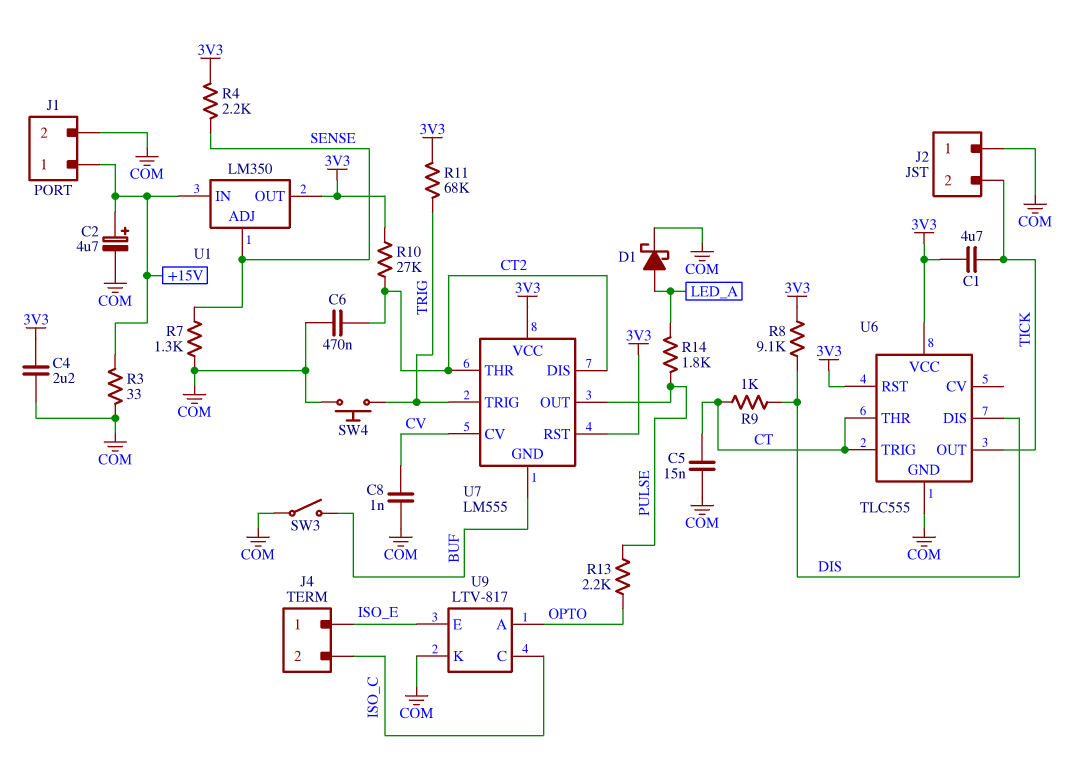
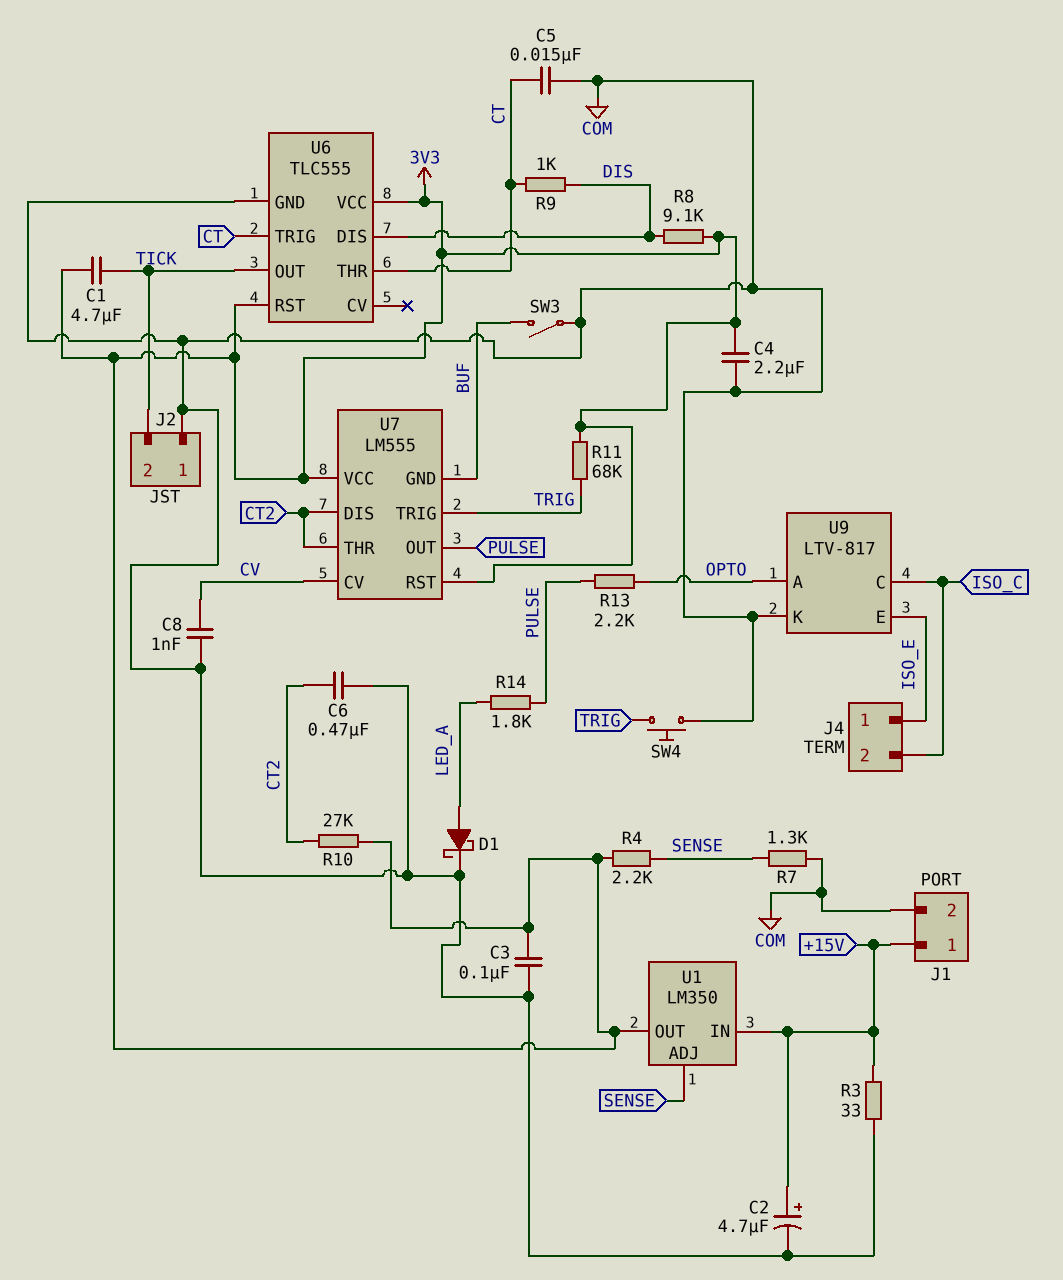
C3: none -> 100nF (3V3, COM)

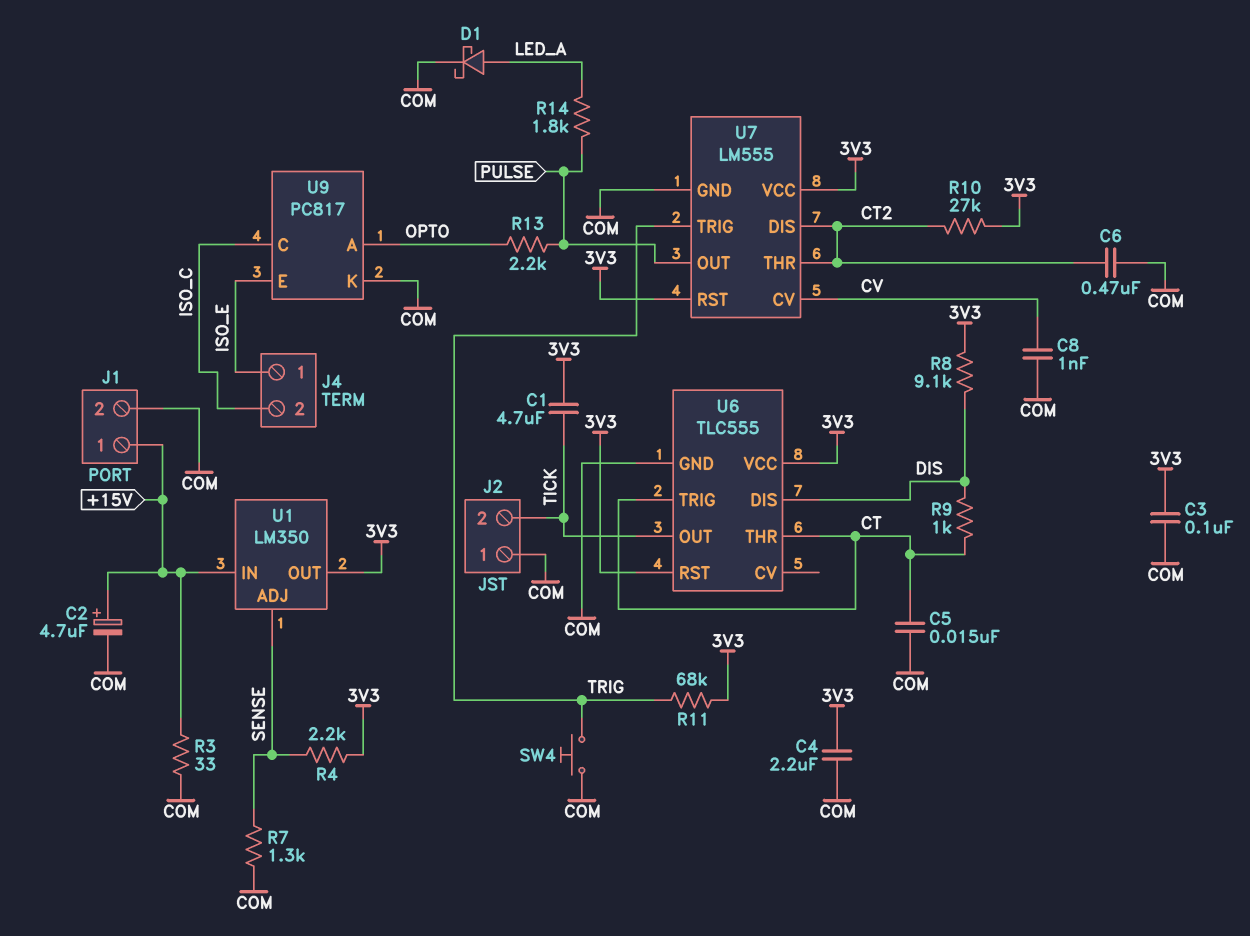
SW3: switch (BUF, COM) -> none
U7 pin GND: BUF -> COM
U9: LTV-817 -> PC817

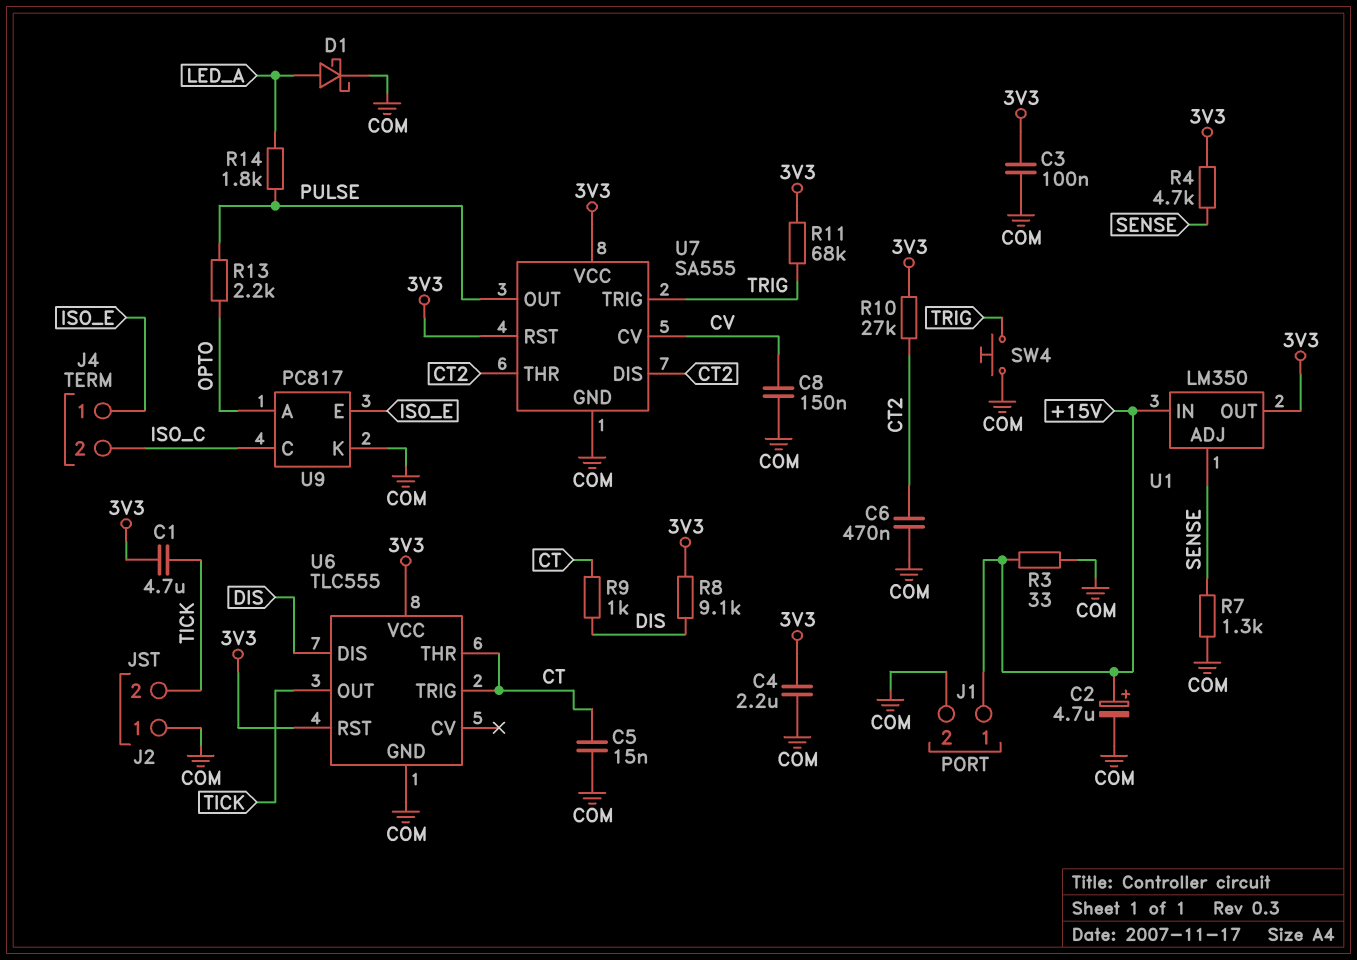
C8: 1nF (COM, CV) -> 150nF (COM, CV)
R4: 2.2k (3V3, SENSE) -> 4.7k (3V3, SENSE)
U7: LM555 -> SA555

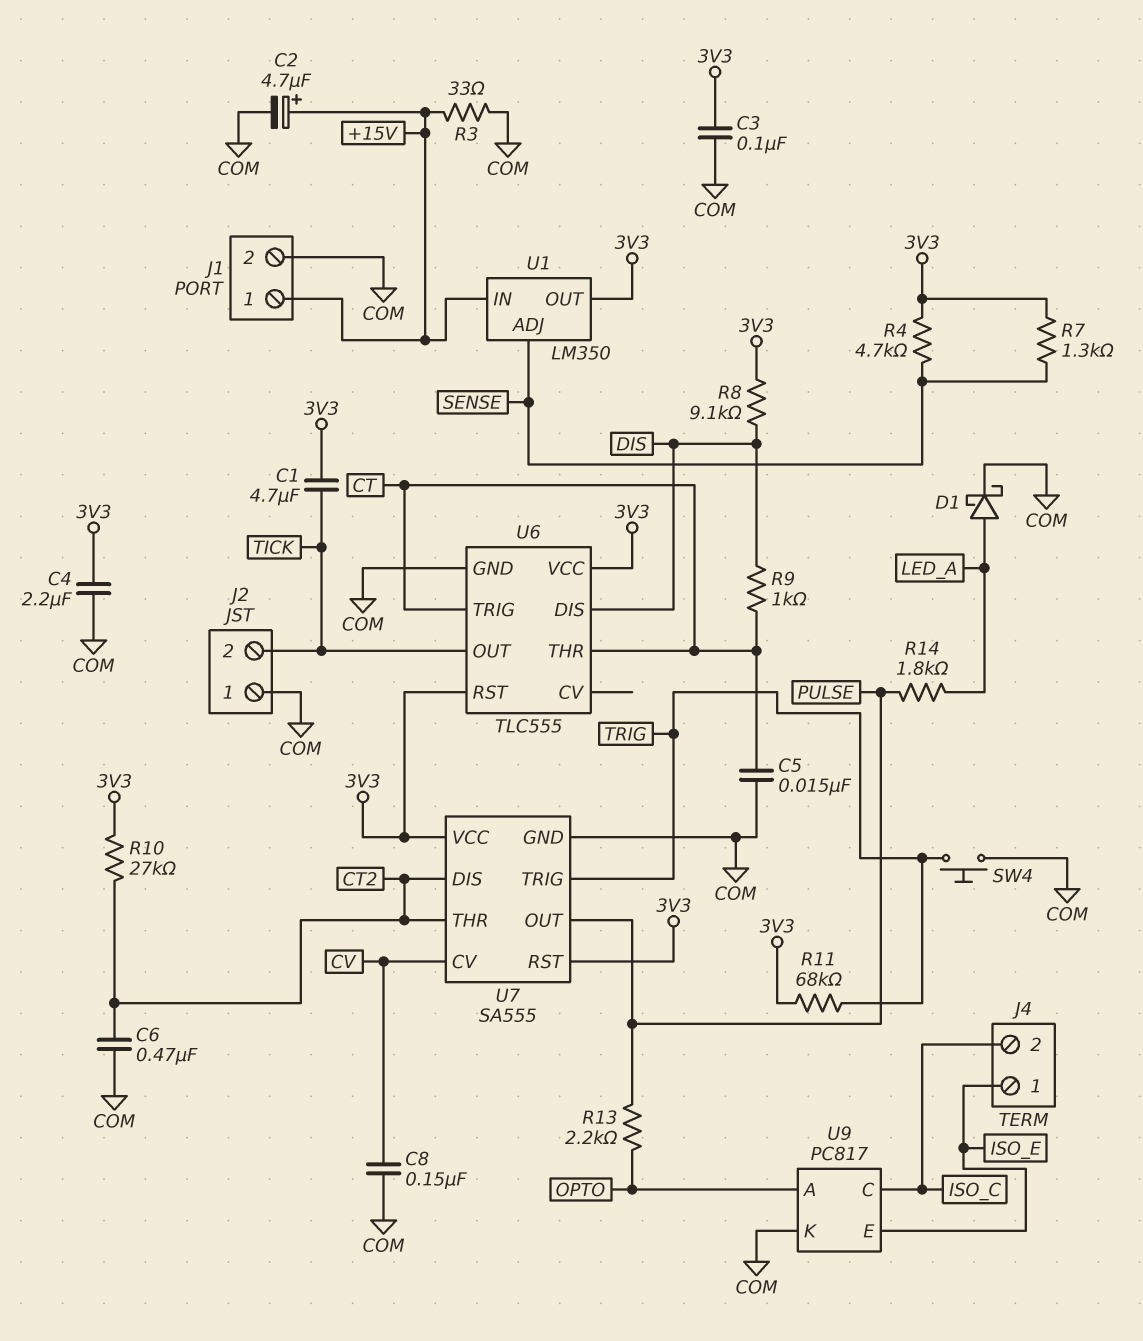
R7: 1.3k (COM, SENSE) -> 1.3k (3V3, SENSE)

